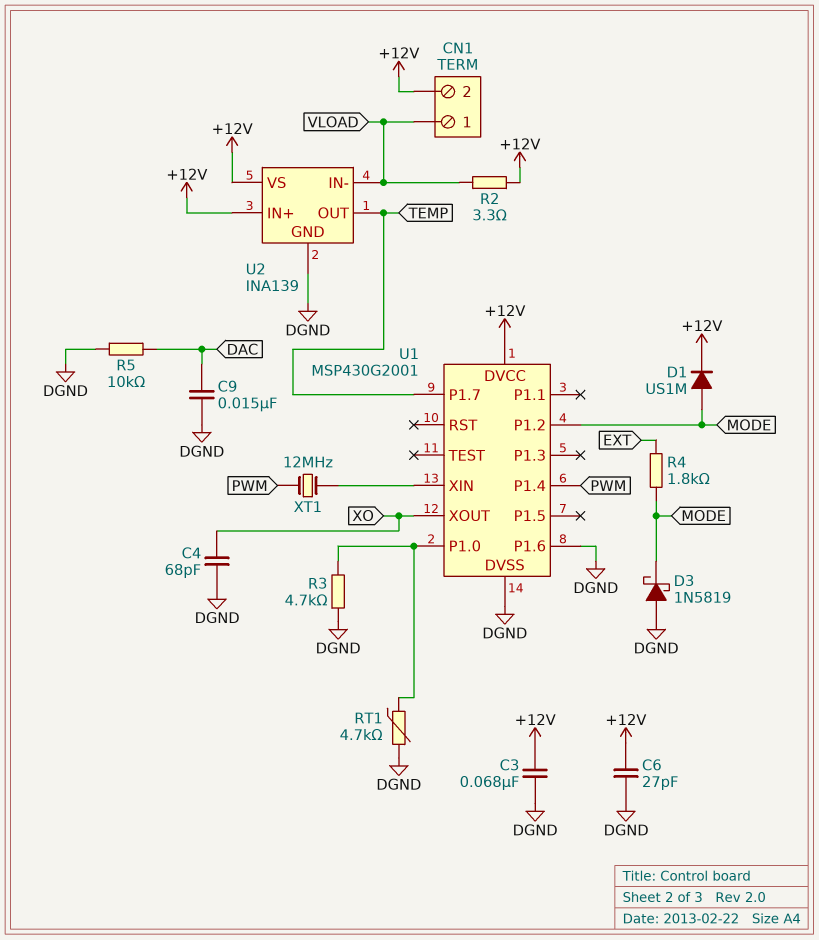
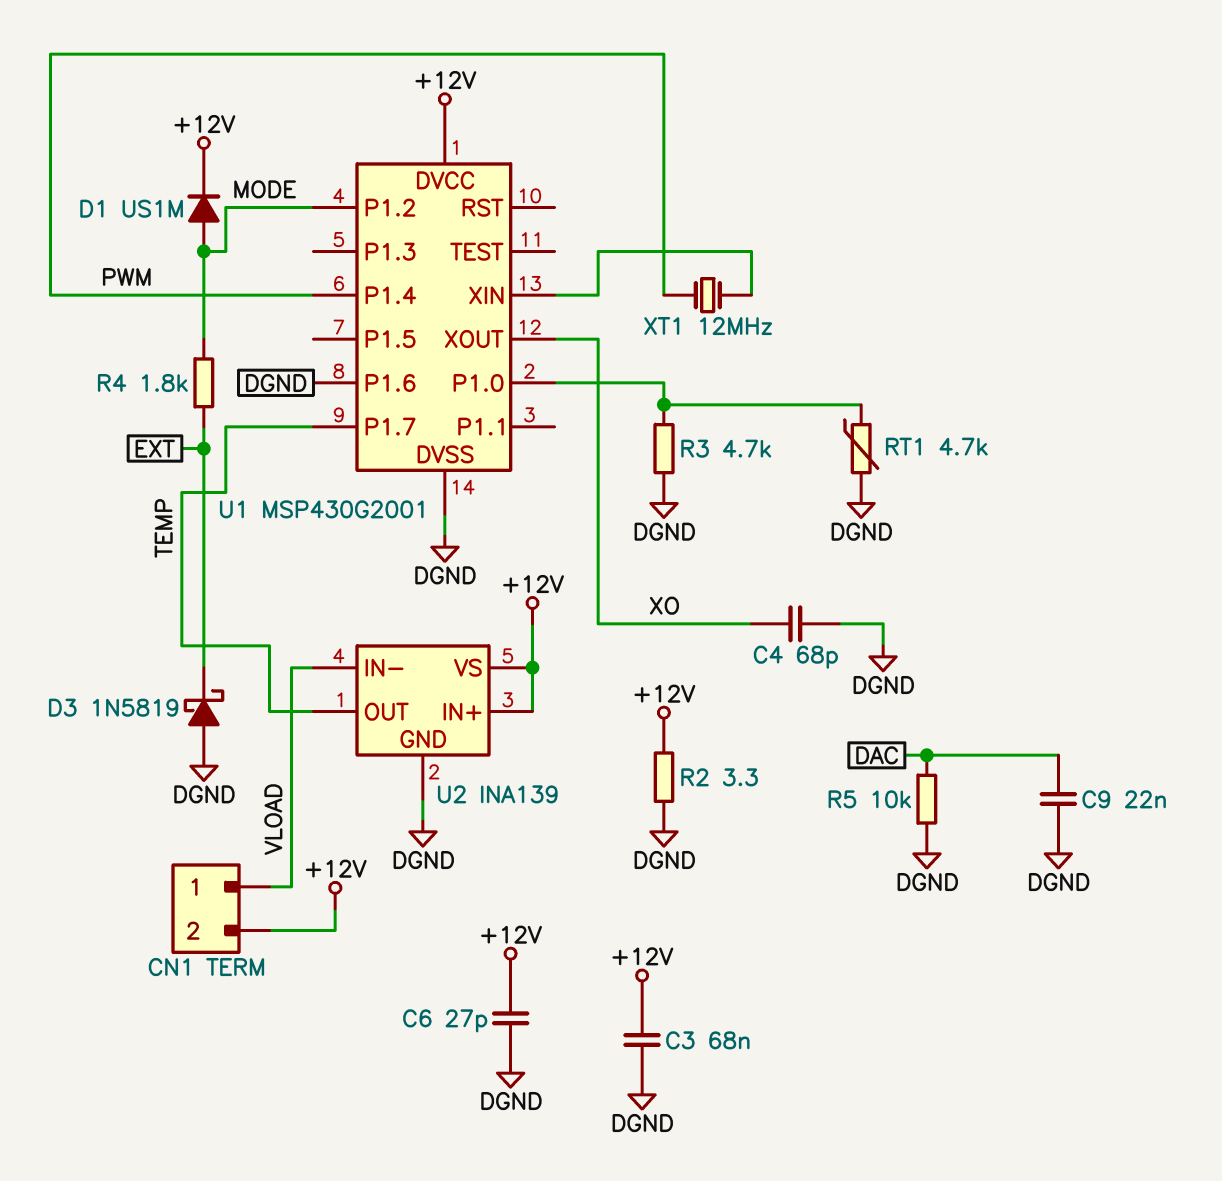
C9: 15nF (DAC, DGND) -> 22nF (DAC, DGND)
D3: schottky 1N5819 (A DGND, K MODE) -> schottky 1N5819 (A DGND, K EXT)
R2: 3.3 (+12V, VLOAD) -> 3.3 (+12V, DGND)

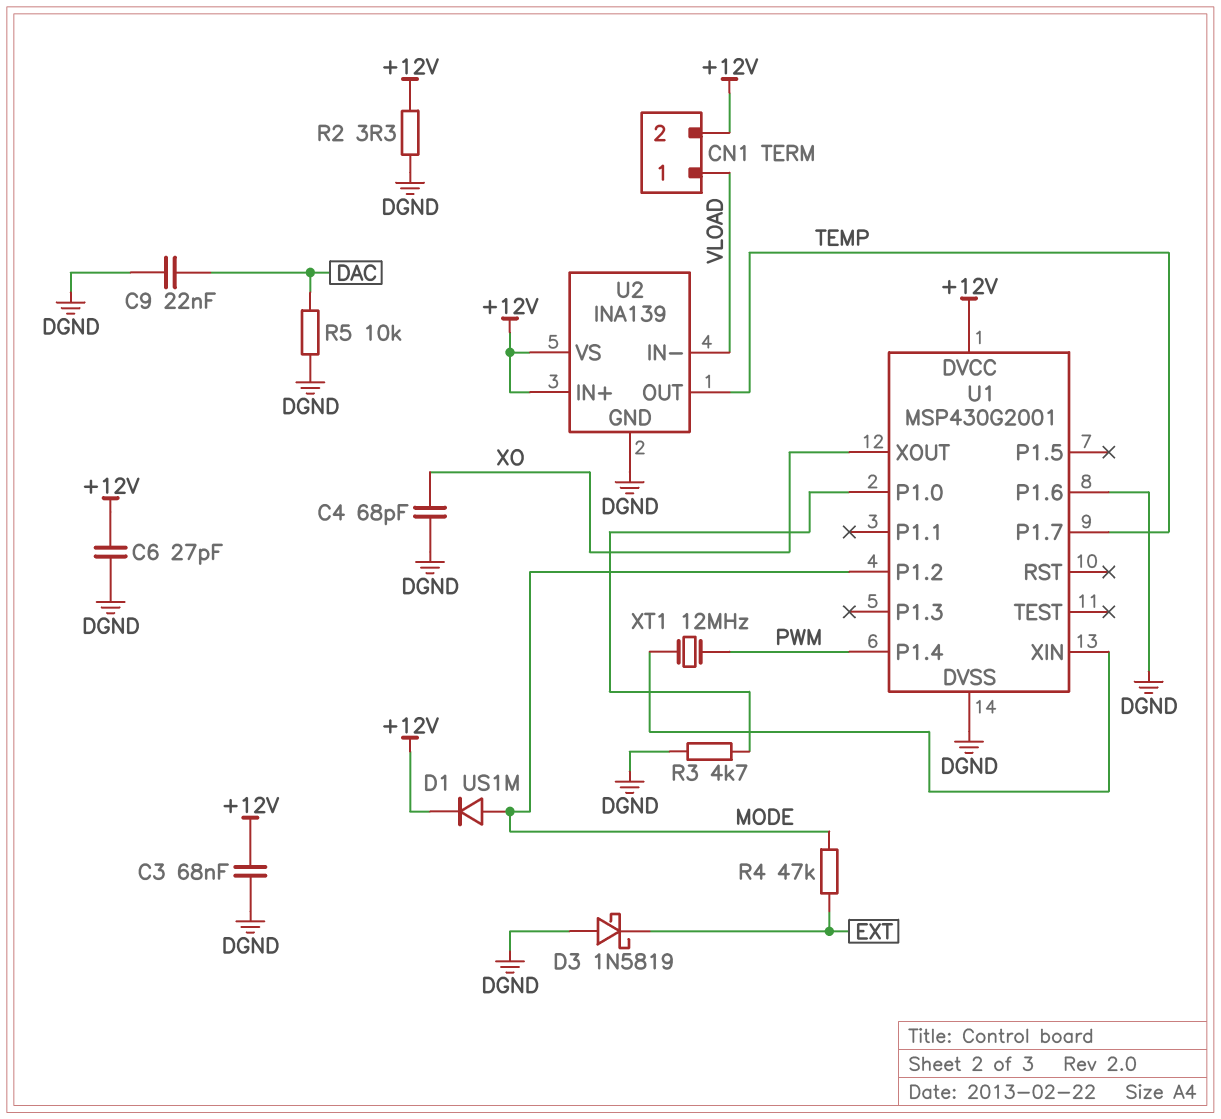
R4: 1.8k (EXT, MODE) -> 47k (EXT, MODE)
RT1: 4.7k (DGND, U1/P1.0) -> none

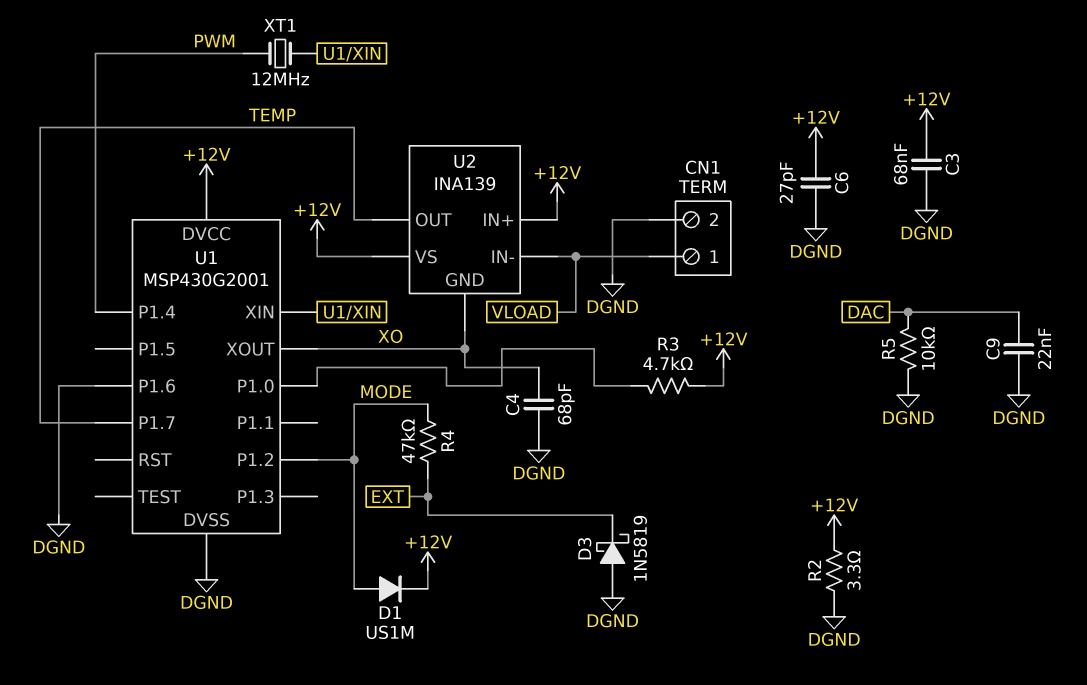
CN1 pin 2: +12V -> DGND
R3: 4.7k (DGND, U1/P1.0) -> 4.7k (+12V, U1/P1.0)
U2 pin GND: DGND -> XO

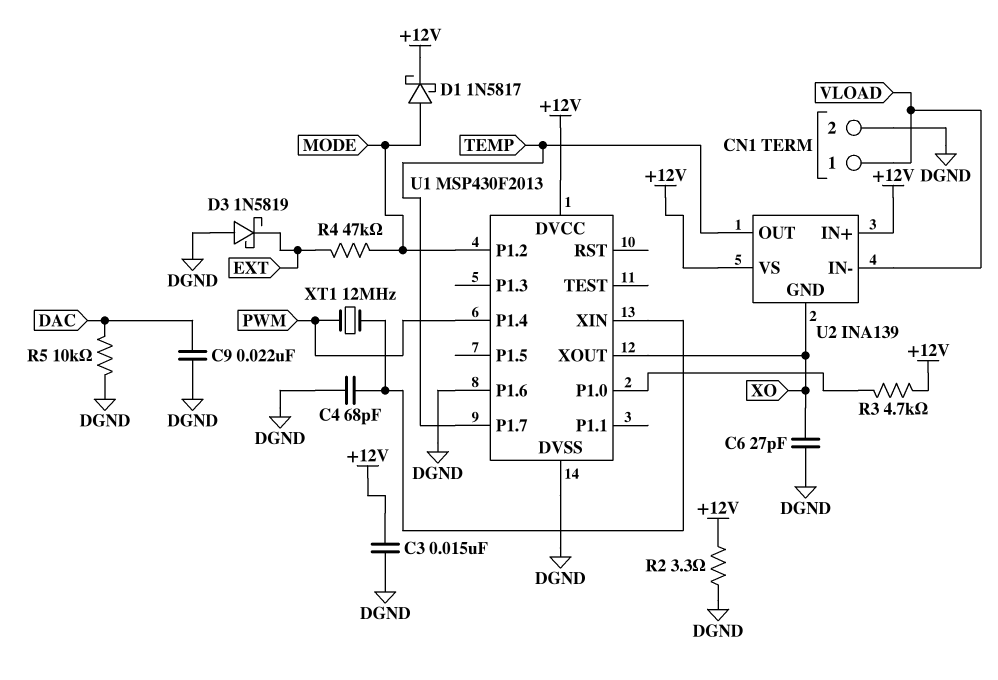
C3: 68nF (+12V, DGND) -> 15nF (+12V, DGND)
C4: 68pF (DGND, XO) -> 68pF (DGND, U1/XIN)
C6: 27pF (+12V, DGND) -> 27pF (DGND, XO)
D1: diode US1M (A MODE, K +12V) -> schottky 1N5817 (A MODE, K +12V)
U1: MSP430G2001 -> MSP430F2013

